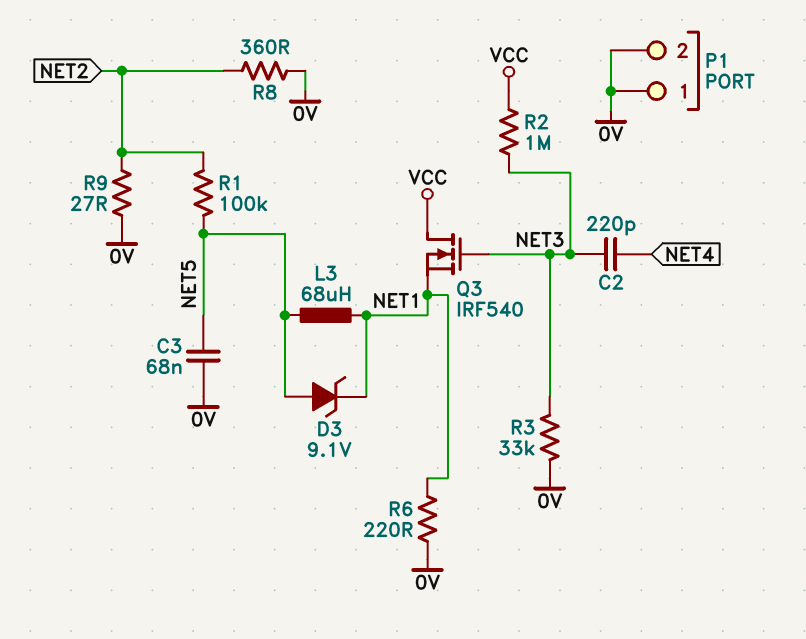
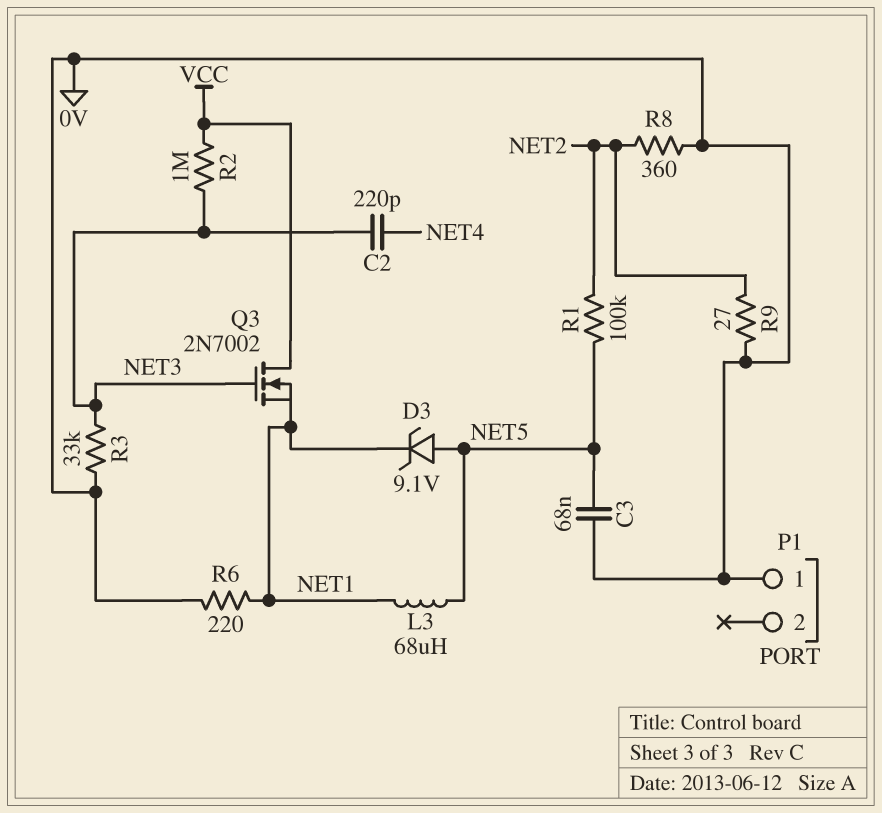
P1 pin 2: 0V -> none
Q3: NMOS IRF540 (G NET3, D VCC, S NET1) -> NMOS 2N7002 (G NET3, D VCC, S NET1)

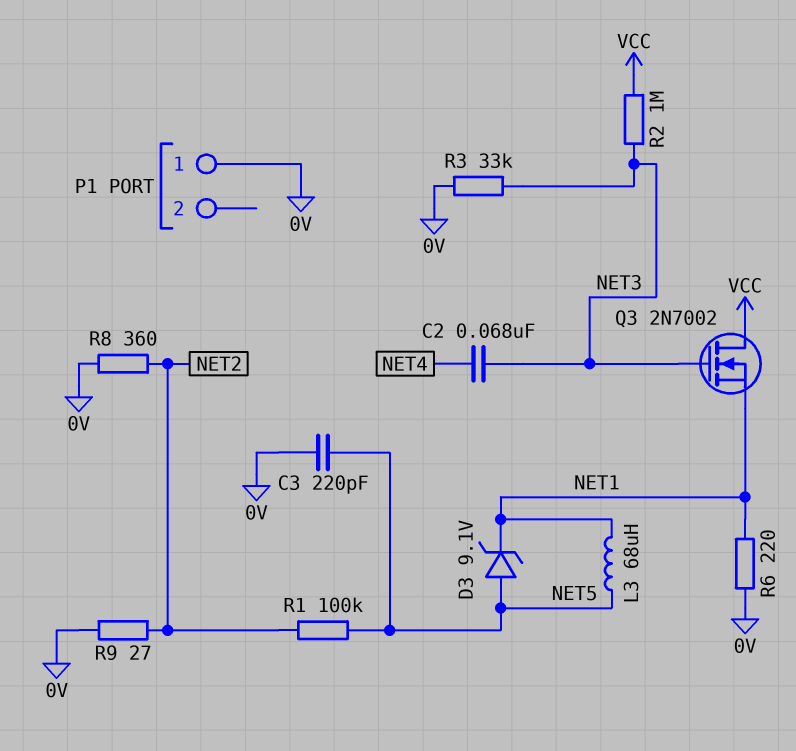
C2: 220pF (NET3, NET4) -> 68nF (NET3, NET4)
C3: 68nF (0V, NET5) -> 220pF (0V, NET5)

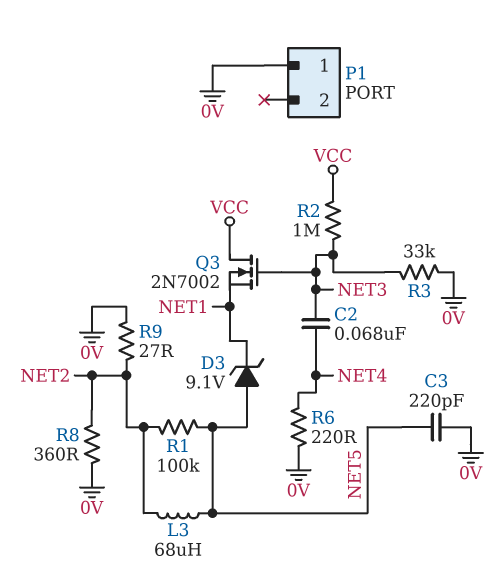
L3: 68uH (NET1, NET5) -> 68uH (NET2, NET5)
R6: 220 (0V, NET1) -> 220 (0V, NET4)

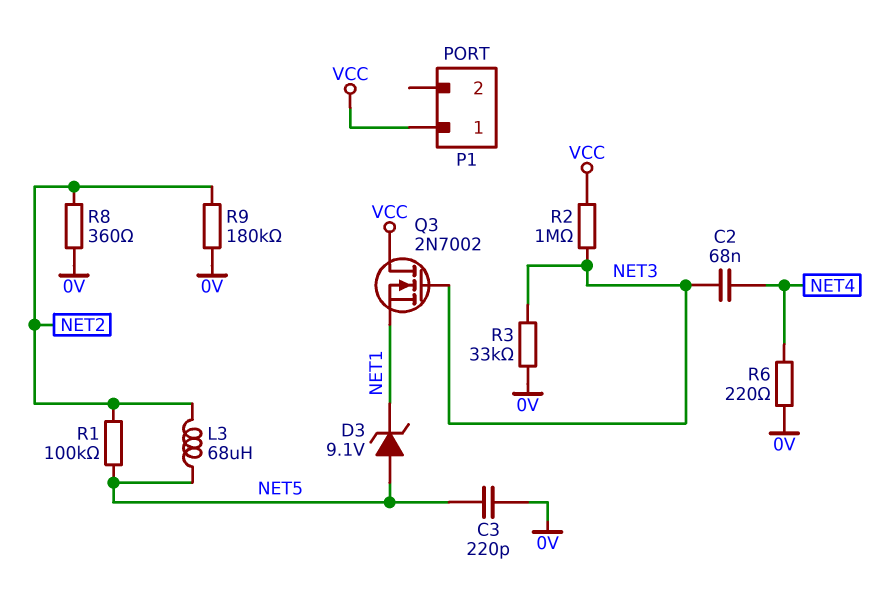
P1 pin 1: 0V -> VCC
R9: 27 (0V, NET2) -> 180k (0V, NET2)

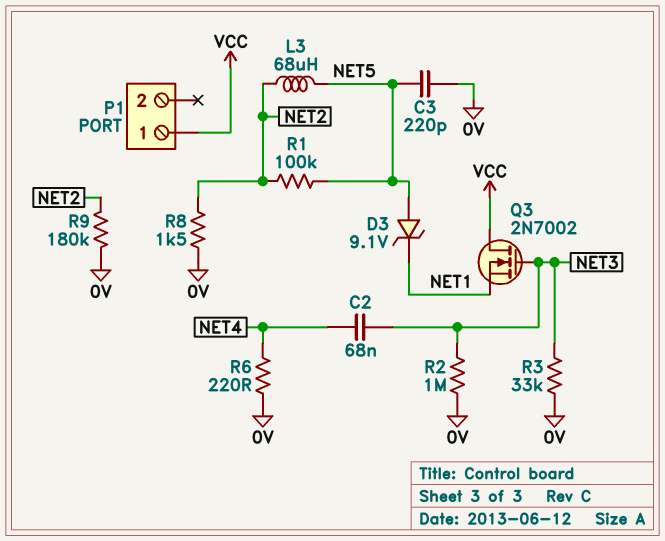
R2: 1M (NET3, VCC) -> 1M (0V, NET3)
R8: 360 (0V, NET2) -> 1.5k (0V, NET2)

